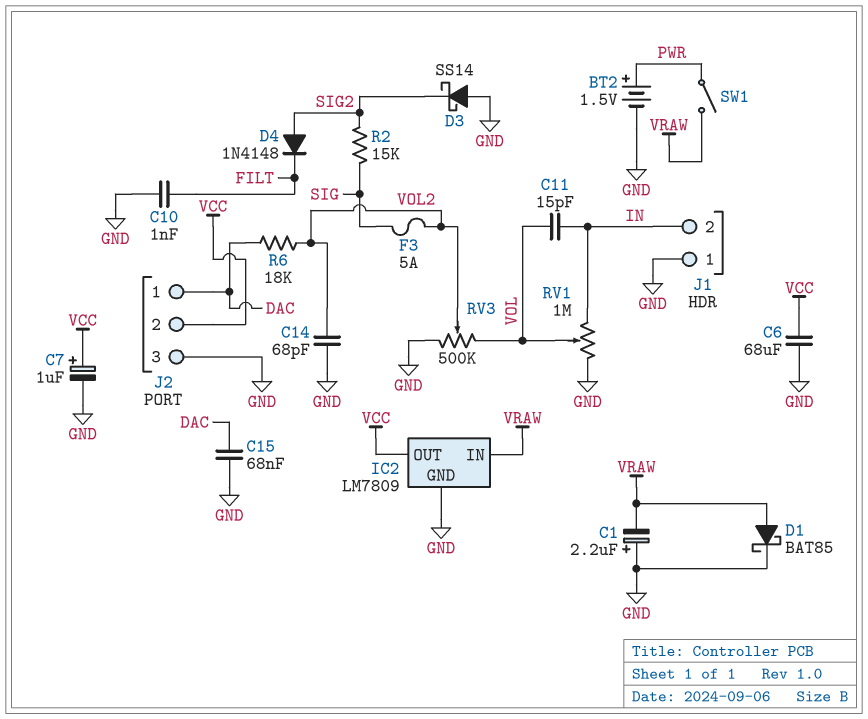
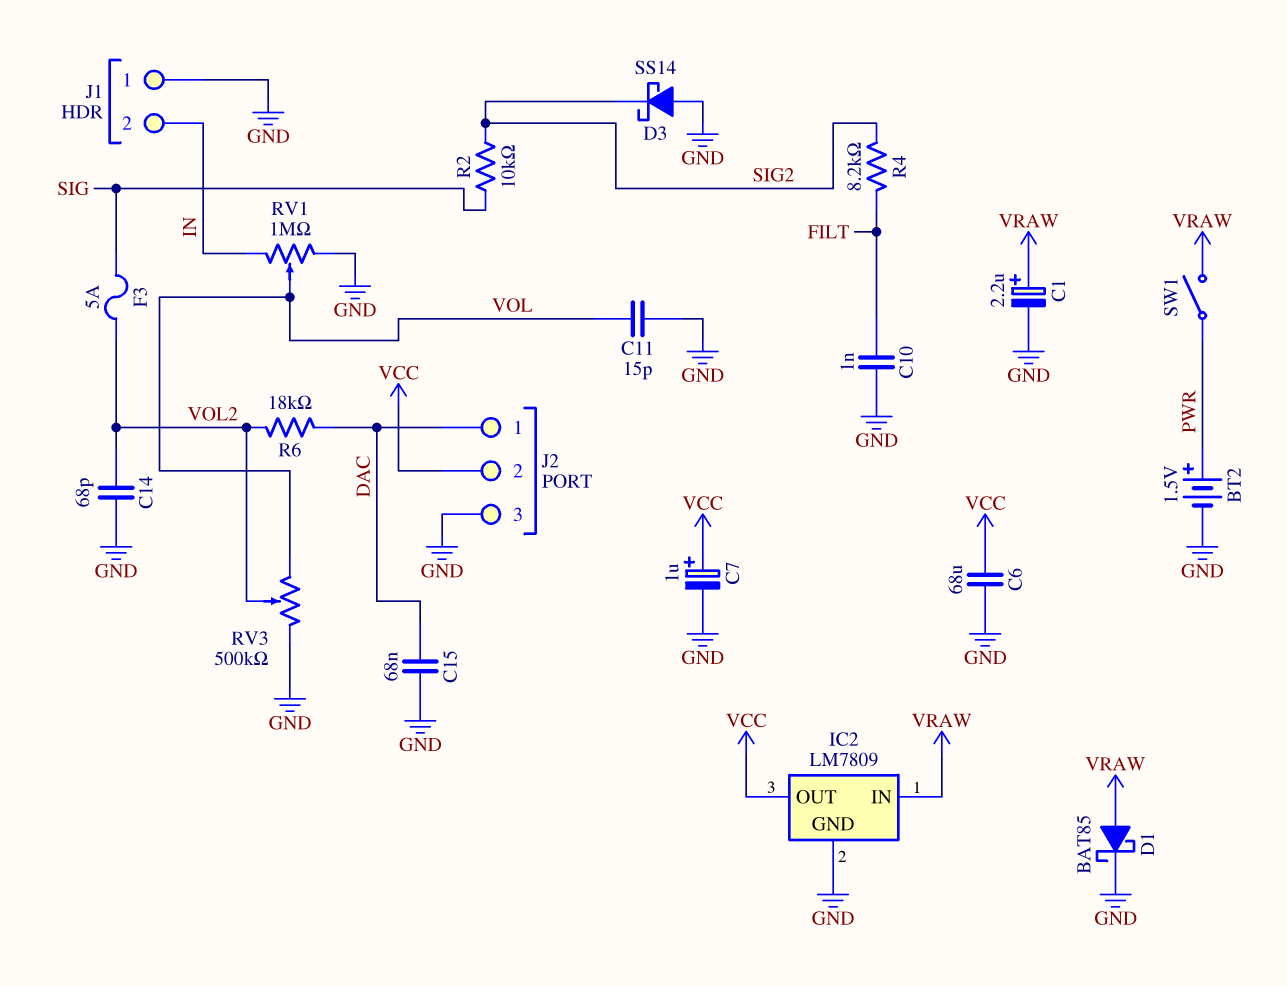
C1: 2.2uF (plus GND, minus VRAW) -> 2.2uF (plus VRAW, minus GND)
C11: 15pF (IN, VOL) -> 15pF (GND, VOL)
D4: diode 1N4148 (A SIG2, K FILT) -> none
R2: 15k (SIG, SIG2) -> 10k (SIG, SIG2)
R4: none -> 8.2k (FILT, SIG2)

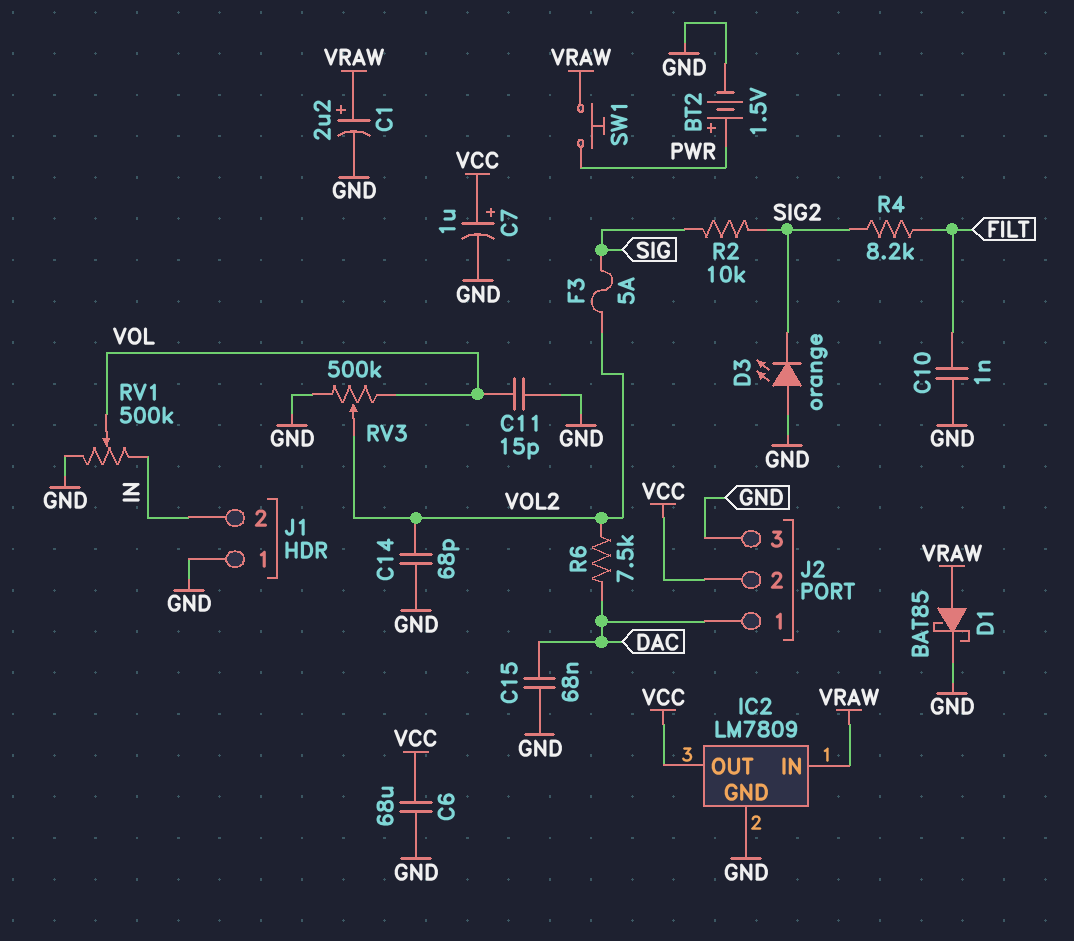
D3: schottky SS14 (A GND, K SIG2) -> LED orange (A GND, K SIG2)
R6: 18k (DAC, VOL2) -> 7.5k (DAC, VOL2)
RV1: 1M (GND, IN, wiper VOL) -> 500k (GND, IN, wiper VOL)
SW1: switch (PWR, VRAW) -> button (PWR, VRAW)

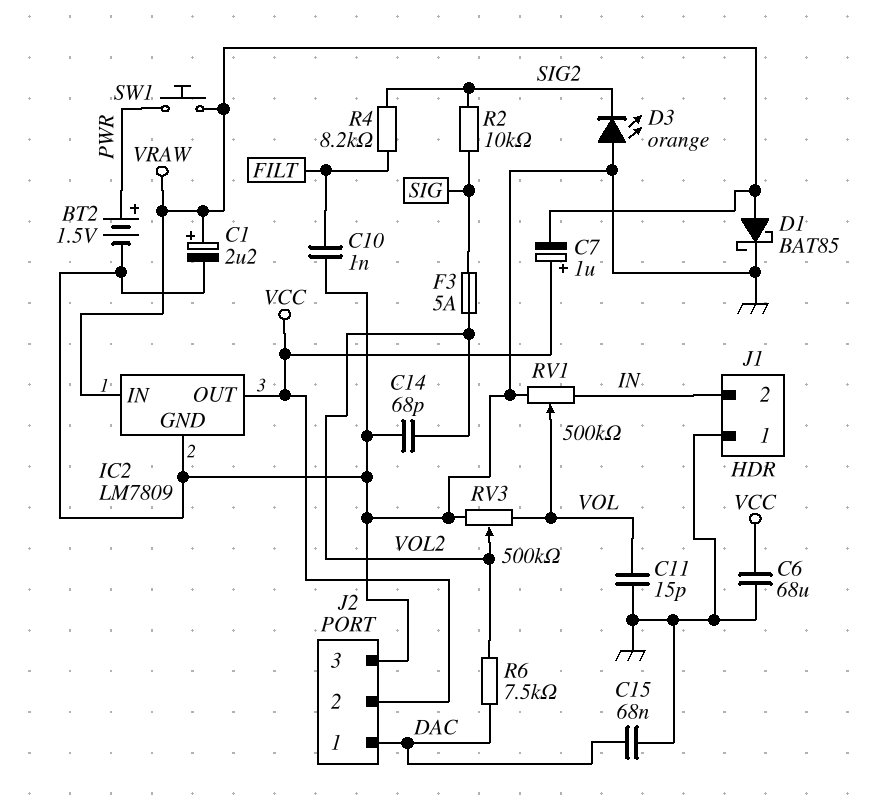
C7: 1uF (plus VCC, minus GND) -> 1uF (plus VCC, minus VRAW)

